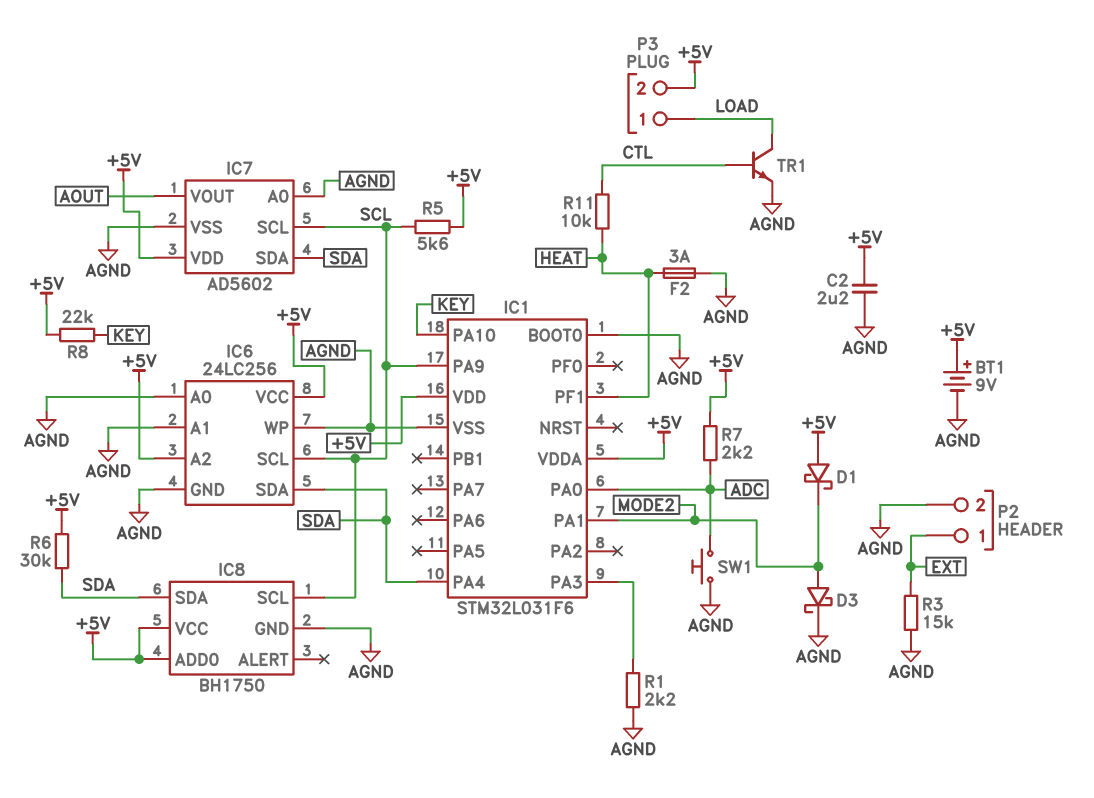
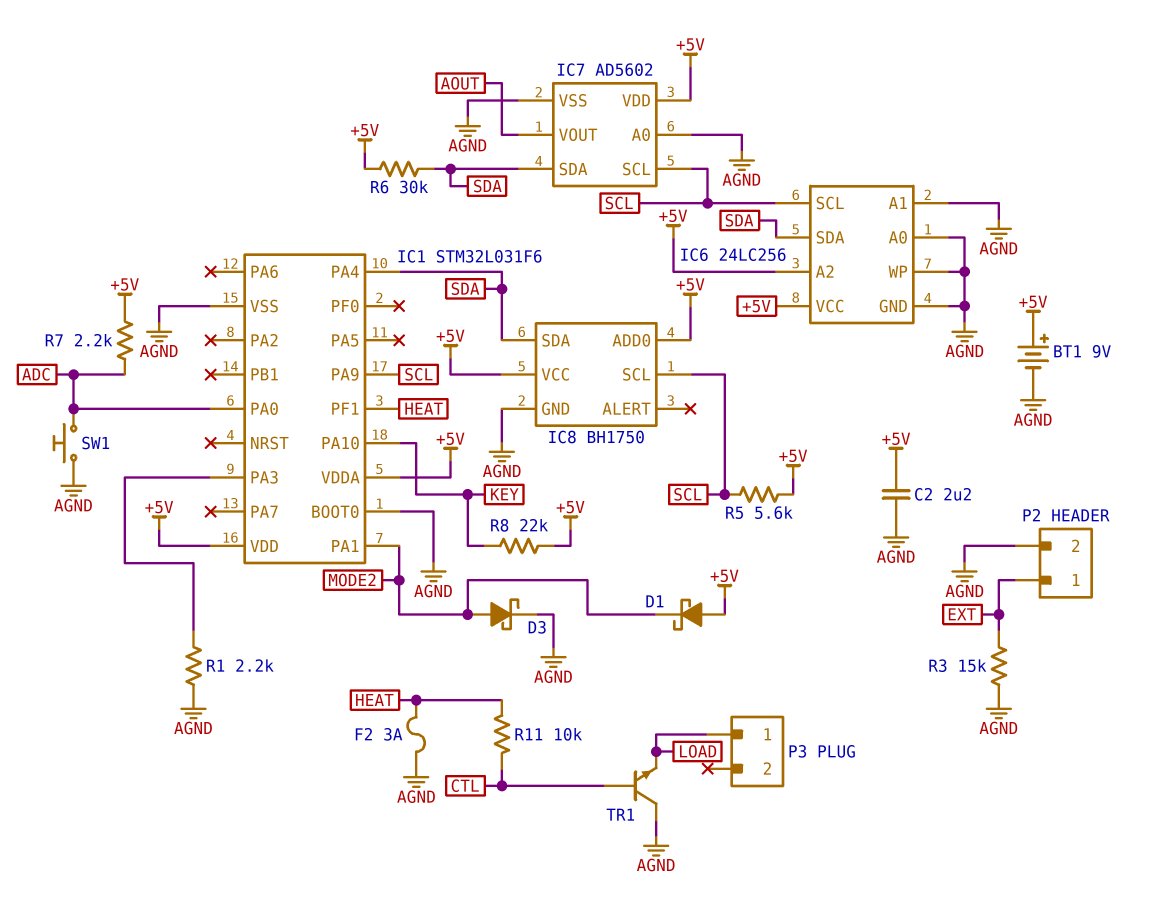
P3 pin 2: +5V -> none
TR1: NPN (B CTL, C LOAD, E AGND) -> NPN (B CTL, C AGND, E LOAD)

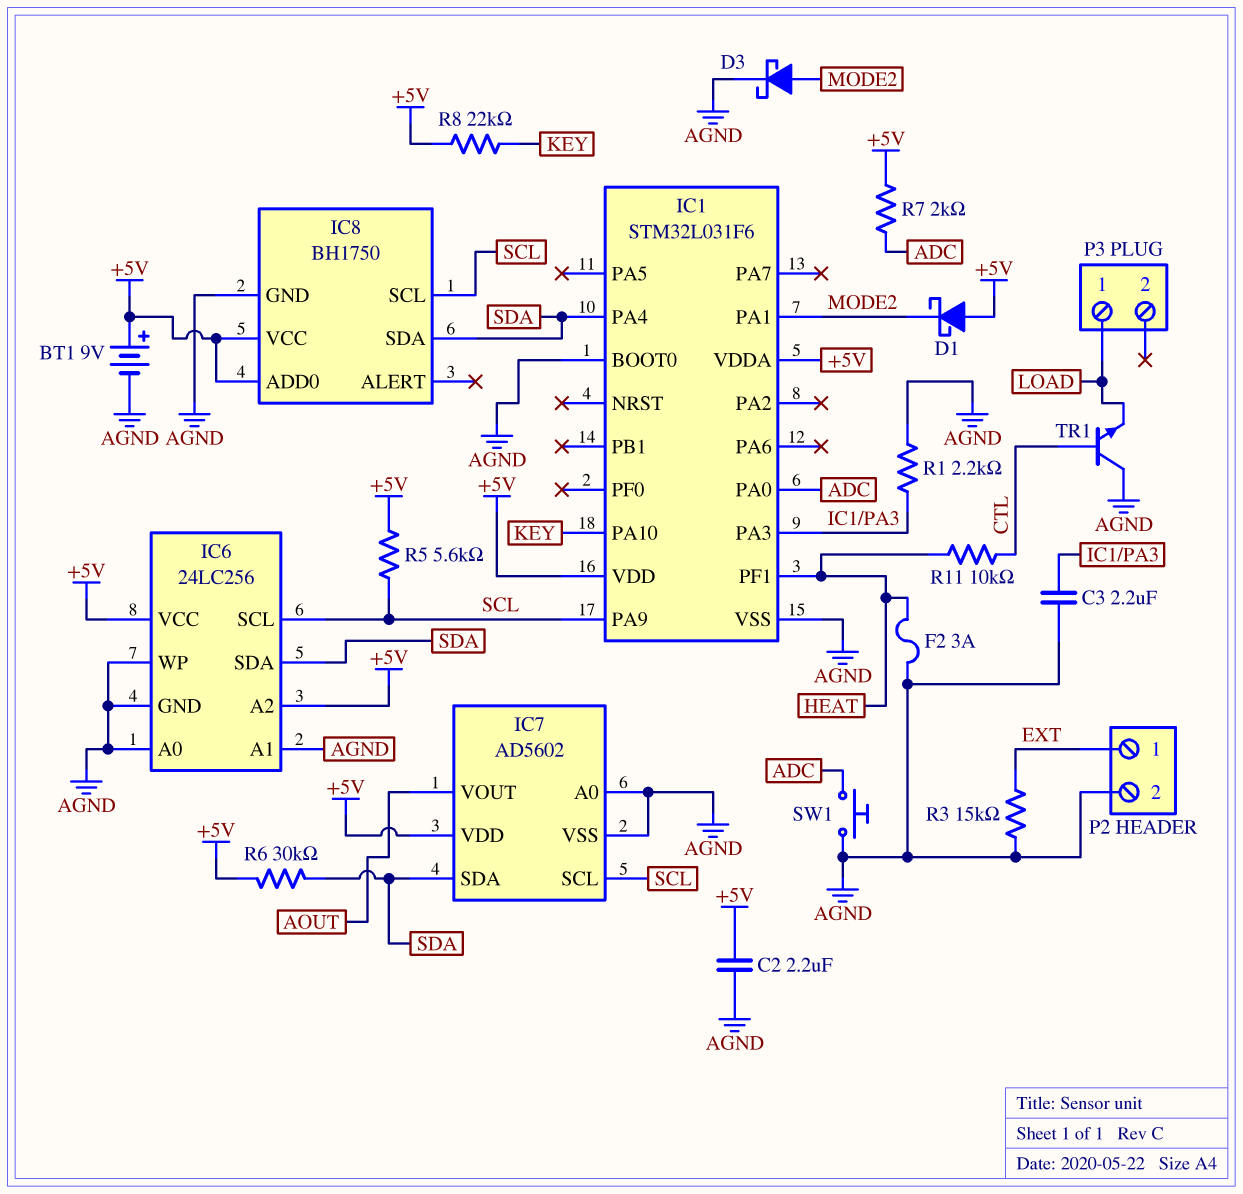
C3: none -> 2.2uF (AGND, IC1/PA3)
R7: 2.2k (+5V, ADC) -> 2k (+5V, ADC)

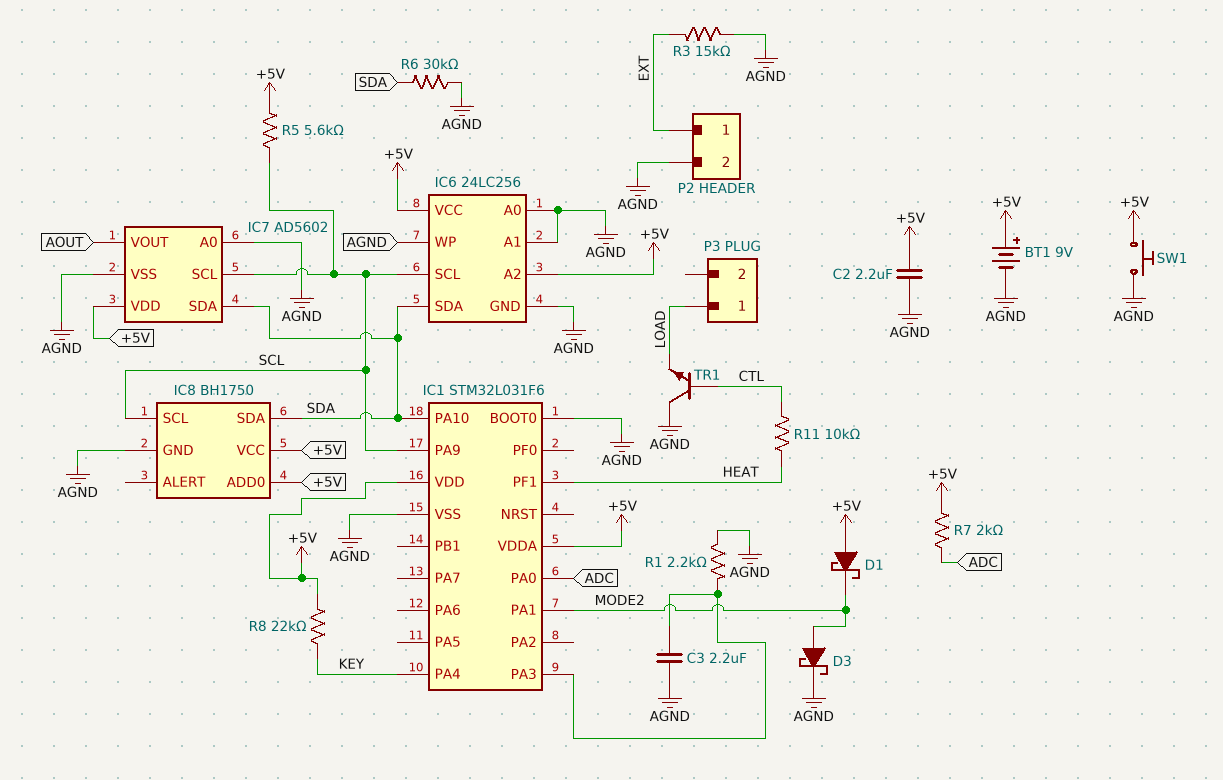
F2: 3A (AGND, HEAT) -> none
IC1 pin PA4: SDA -> KEY
IC1 pin PA10: KEY -> SDA
R6: 30k (+5V, SDA) -> 30k (AGND, SDA)
SW1: button (ADC, AGND) -> button (+5V, AGND)

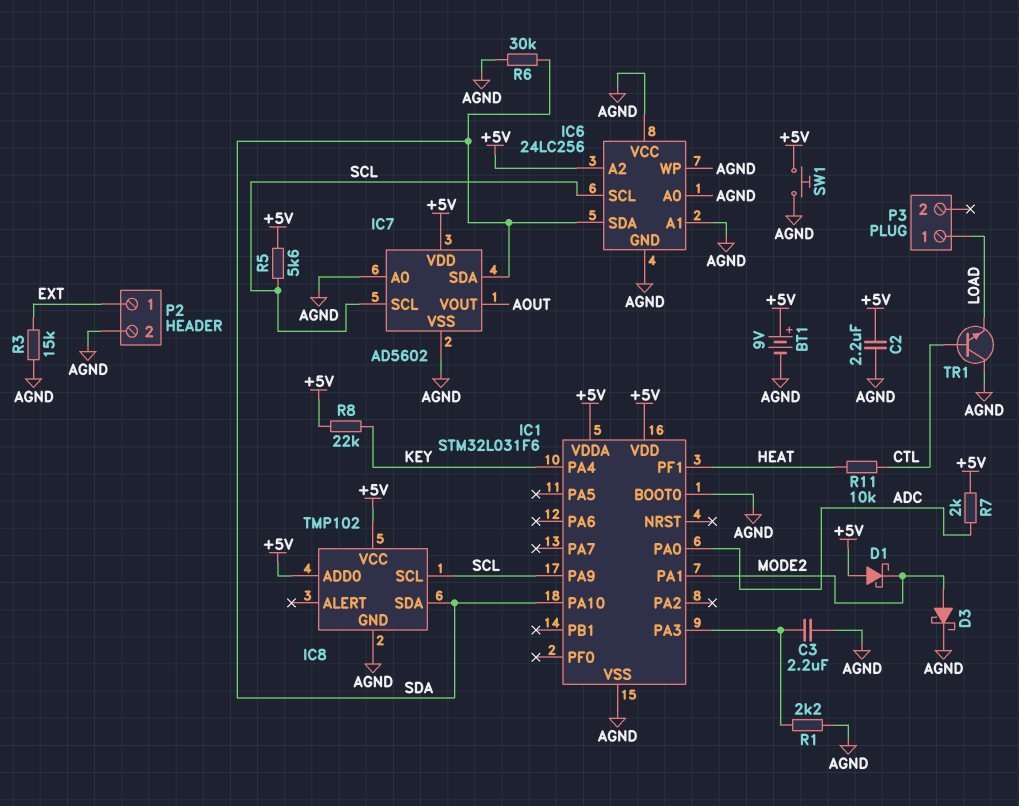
IC6 pin VCC: +5V -> AGND
IC8: BH1750 -> TMP102

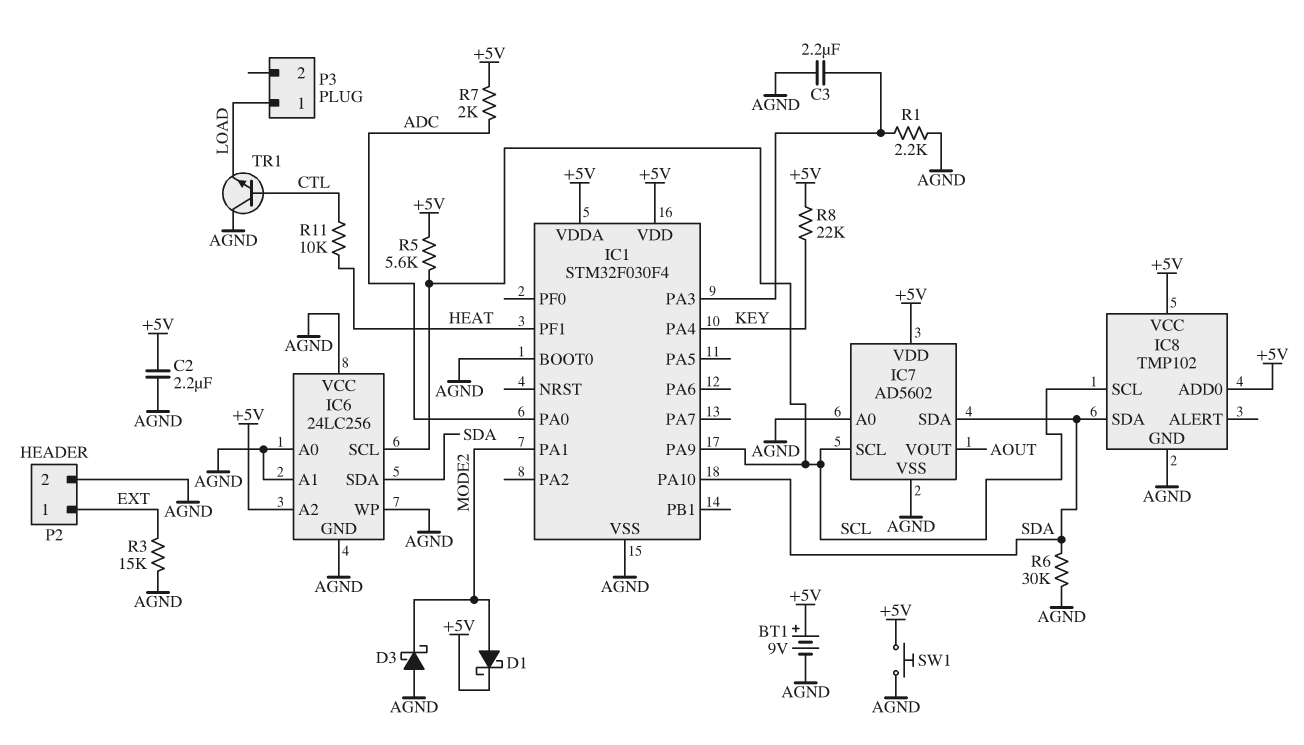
D1: schottky (A +5V, K MODE2) -> schottky (A MODE2, K +5V)
D3: schottky (A MODE2, K AGND) -> schottky (A AGND, K MODE2)
IC1: STM32L031F6 -> STM32F030F4

